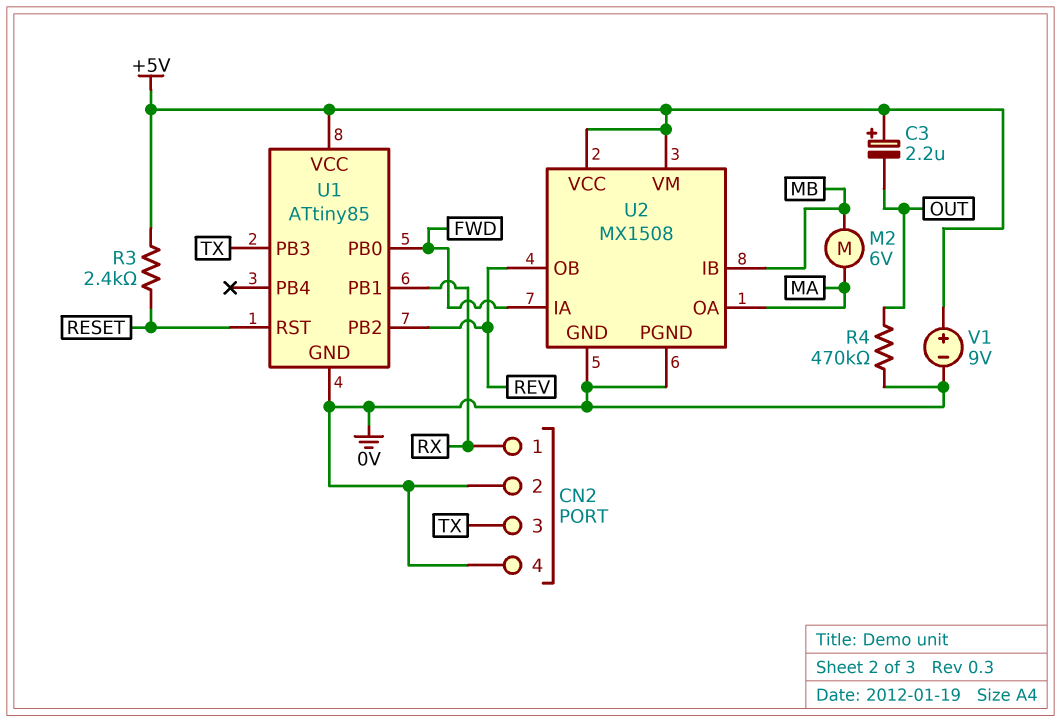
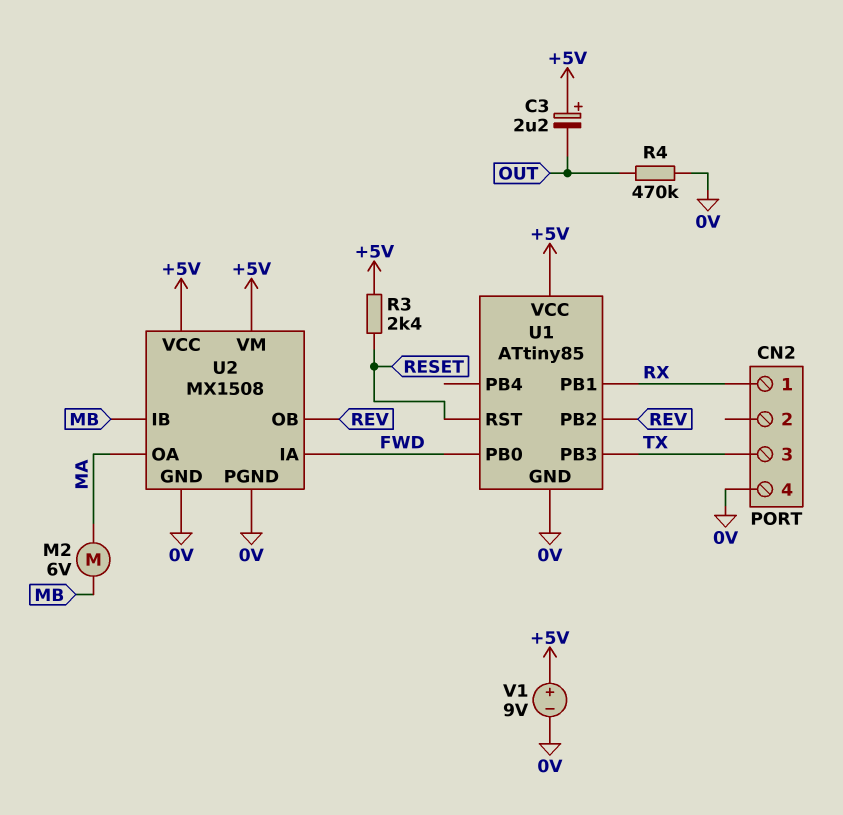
CN2 pin 2: 0V -> none

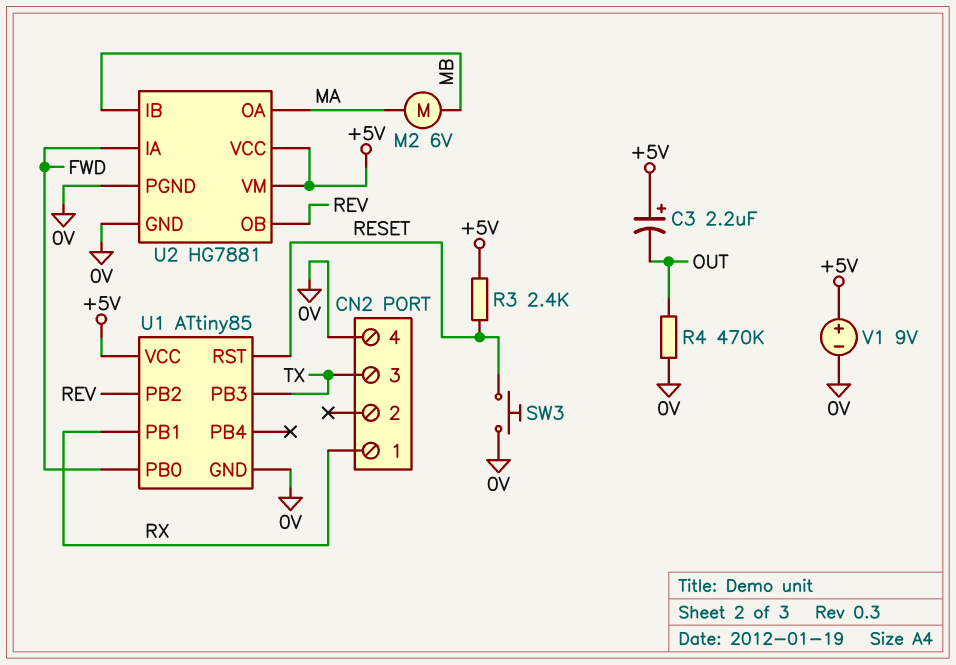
SW3: none -> button (0V, RESET)
U2: MX1508 -> HG7881

